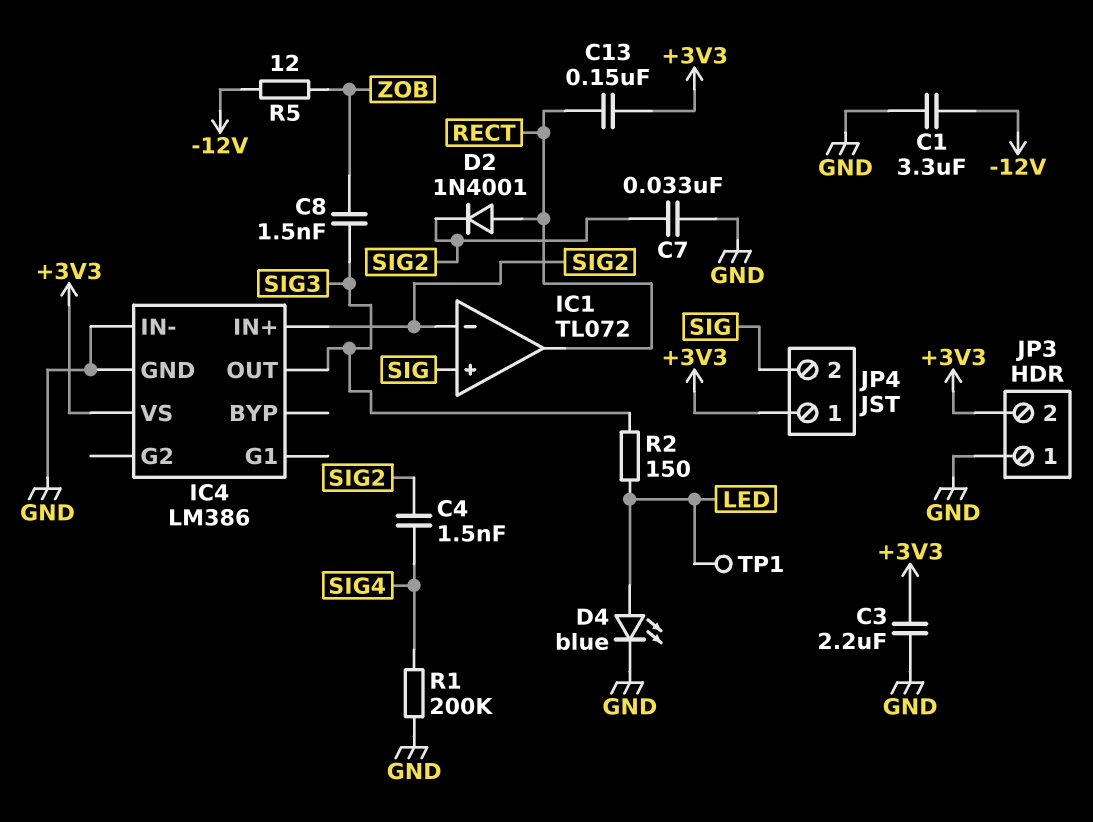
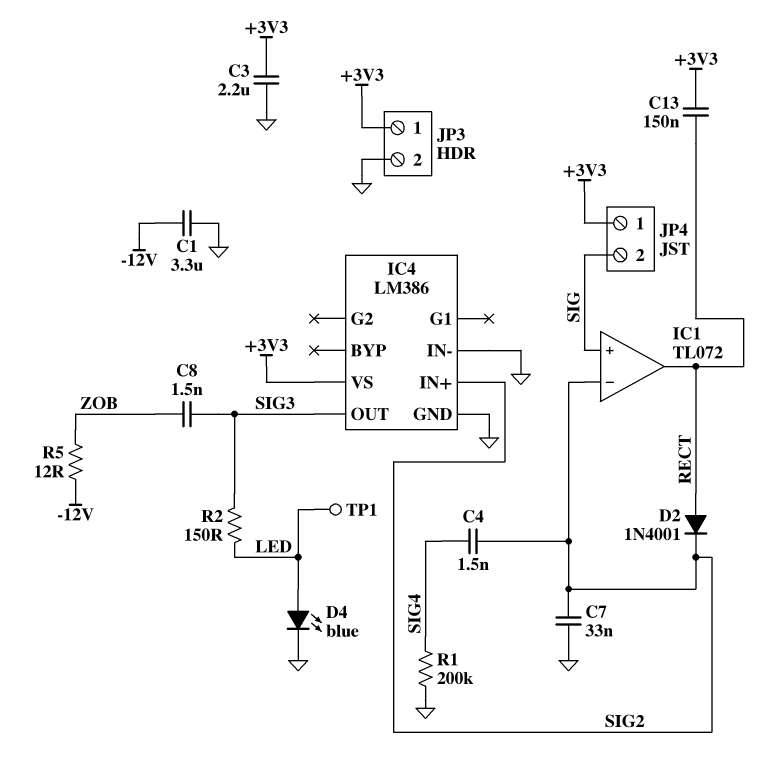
JP3 pin 1: GND -> +3V3
JP3 pin 2: +3V3 -> GND

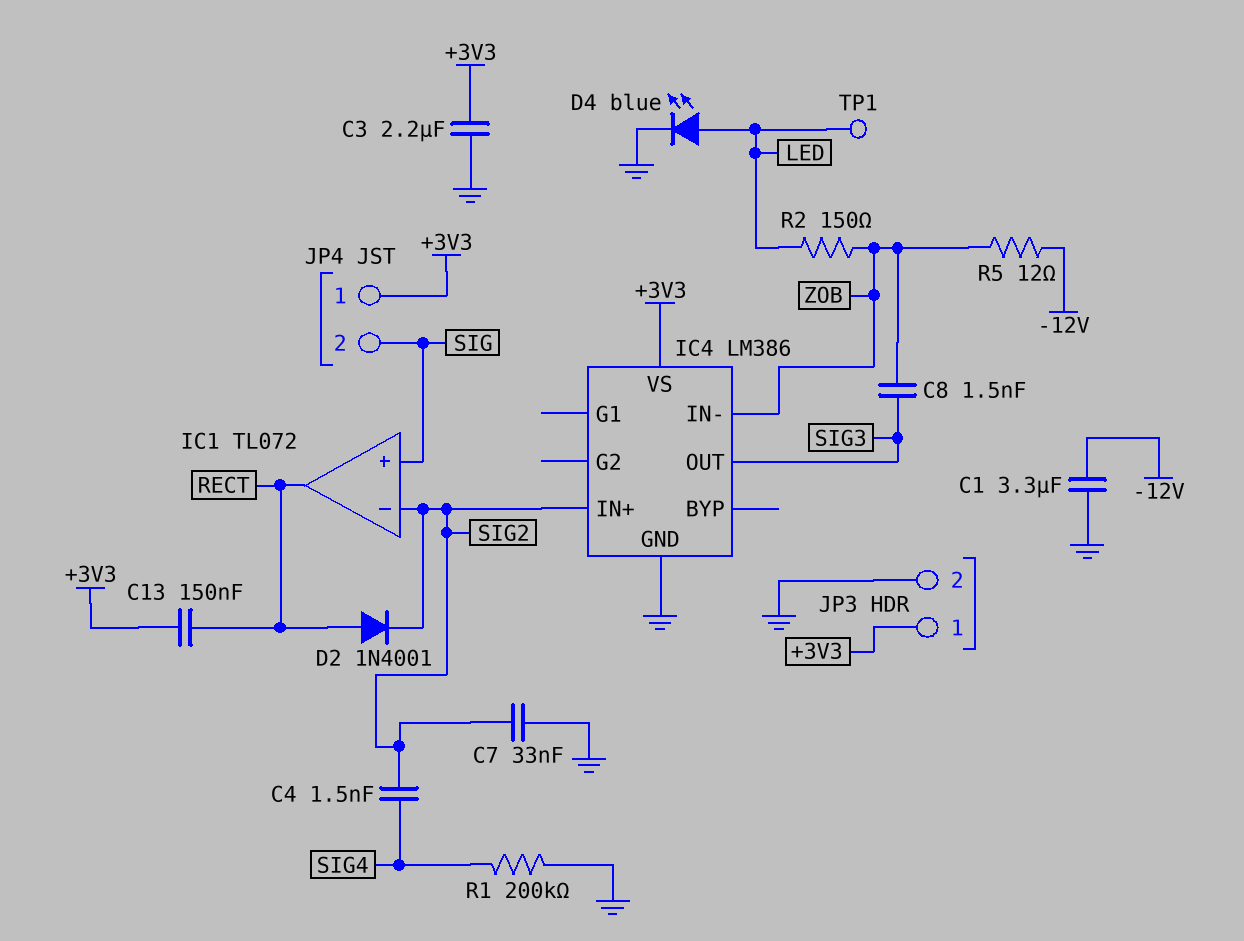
IC4 pin IN-: GND -> ZOB
R2: 150 (LED, SIG3) -> 150 (LED, ZOB)

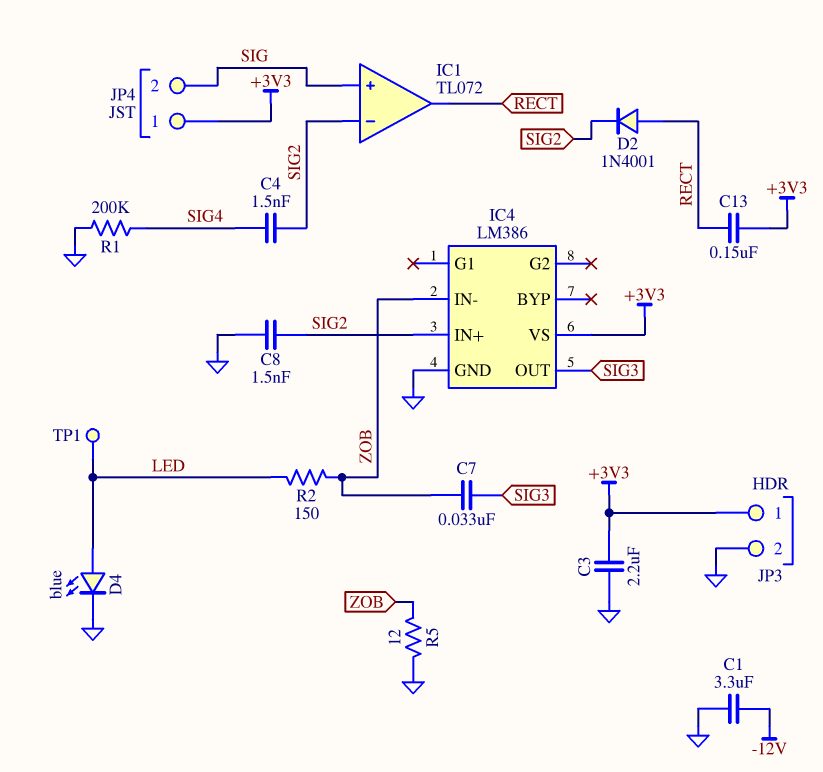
C7: 33nF (GND, SIG2) -> 33nF (SIG3, ZOB)
C8: 1.5nF (SIG3, ZOB) -> 1.5nF (GND, SIG2)
R5: 12 (-12V, ZOB) -> 12 (GND, ZOB)

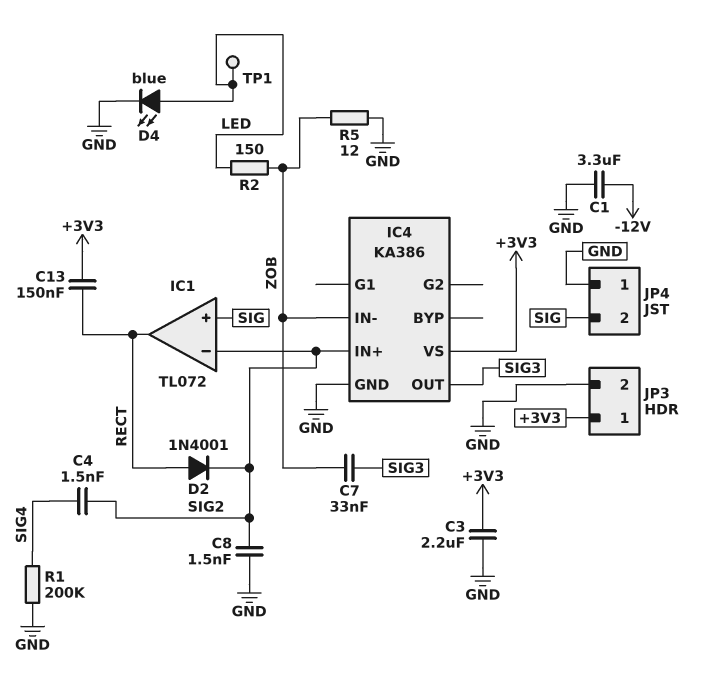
IC4: LM386 -> KA386
JP4 pin 1: +3V3 -> GND

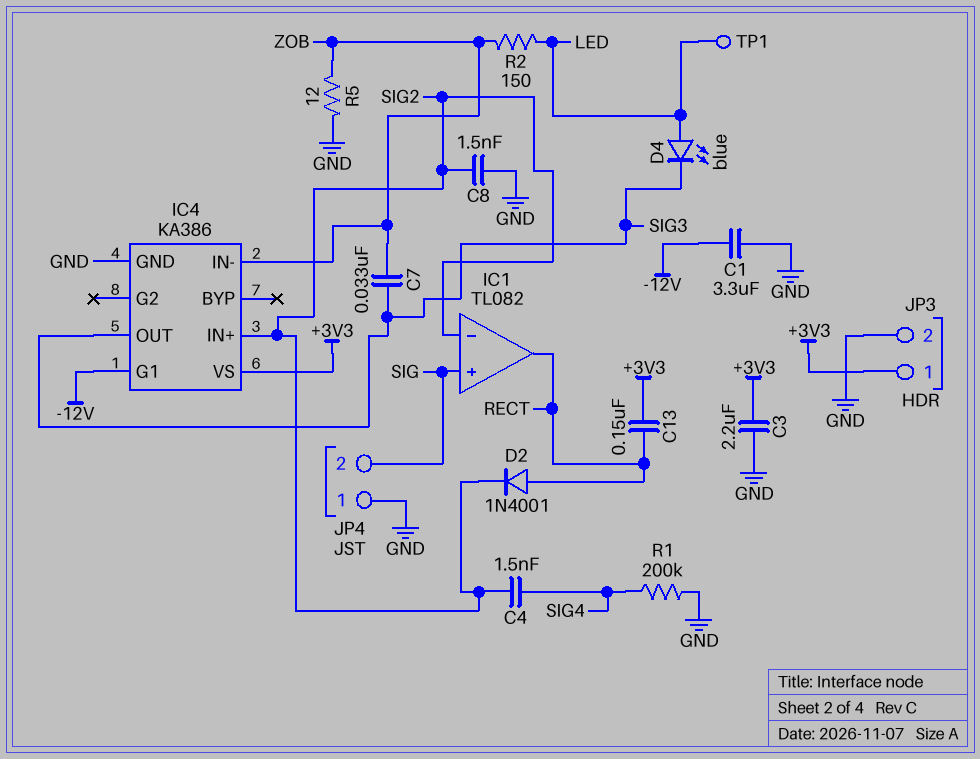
D4: LED blue (A LED, K GND) -> LED blue (A LED, K SIG3)
IC1: TL072 -> TL082
IC4 pin G1: none -> -12V

